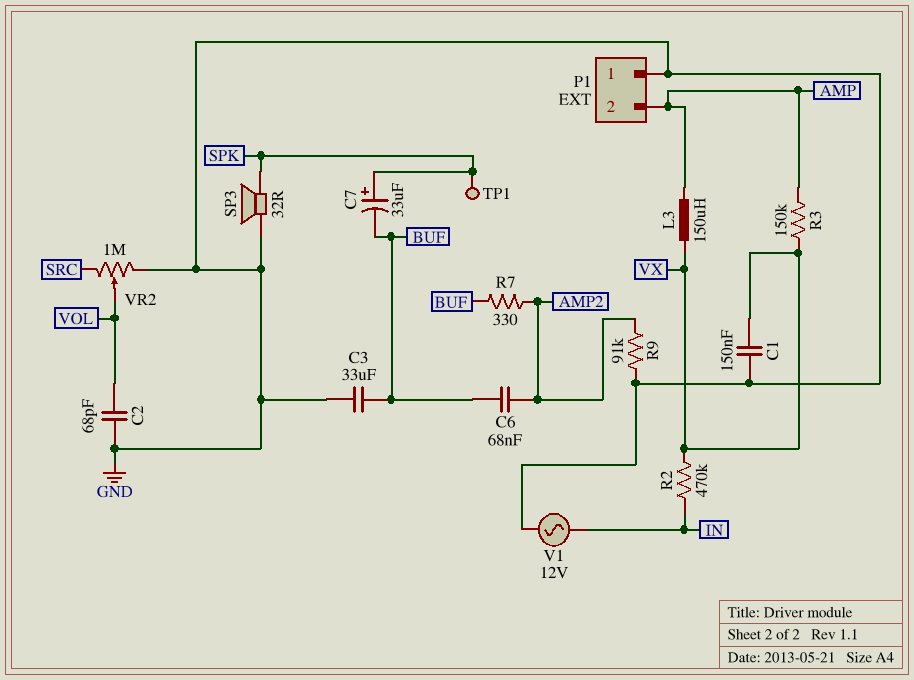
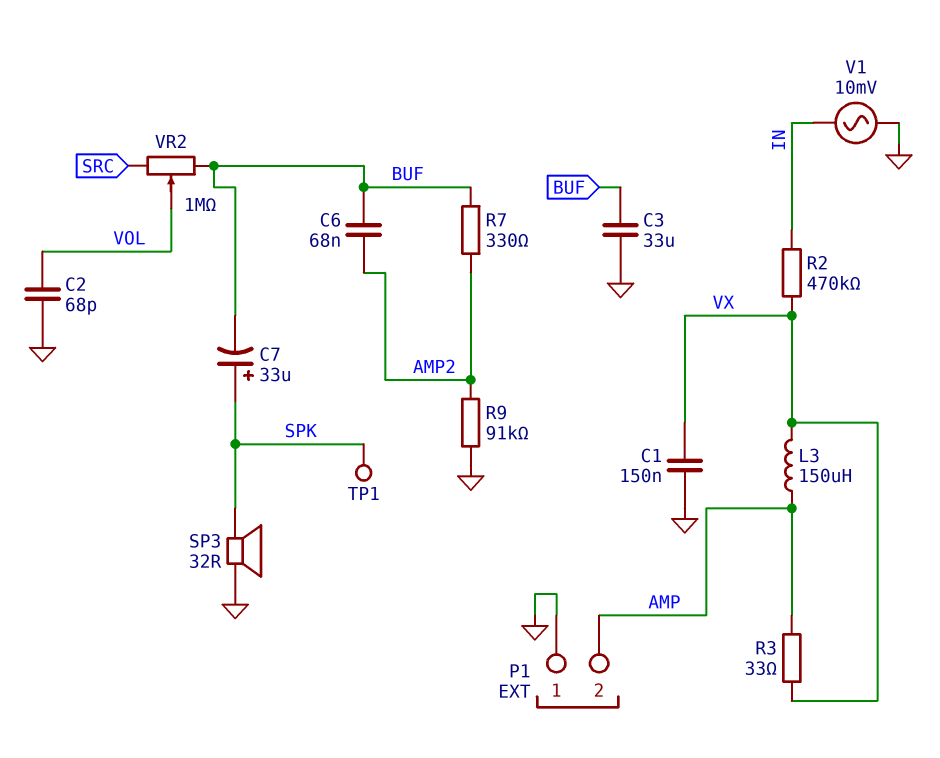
R3: 150k (AMP, VX) -> 33 (AMP, VX)
V1: AC 12V (GND, IN) -> AC 10mV (GND, IN)
VR2: 1M (GND, SRC, wiper VOL) -> 1M (BUF, SRC, wiper VOL)

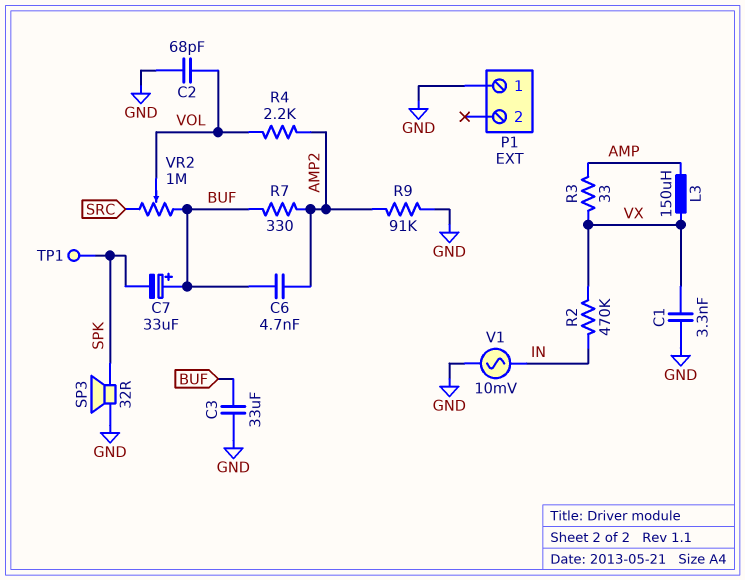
C1: 150nF (GND, VX) -> 3.3nF (GND, VX)
C6: 68nF (AMP2, BUF) -> 4.7nF (AMP2, BUF)
C7: 33uF (plus SPK, minus BUF) -> 33uF (plus BUF, minus SPK)
P1 pin 2: AMP -> none
R4: none -> 2.2k (AMP2, VOL)

